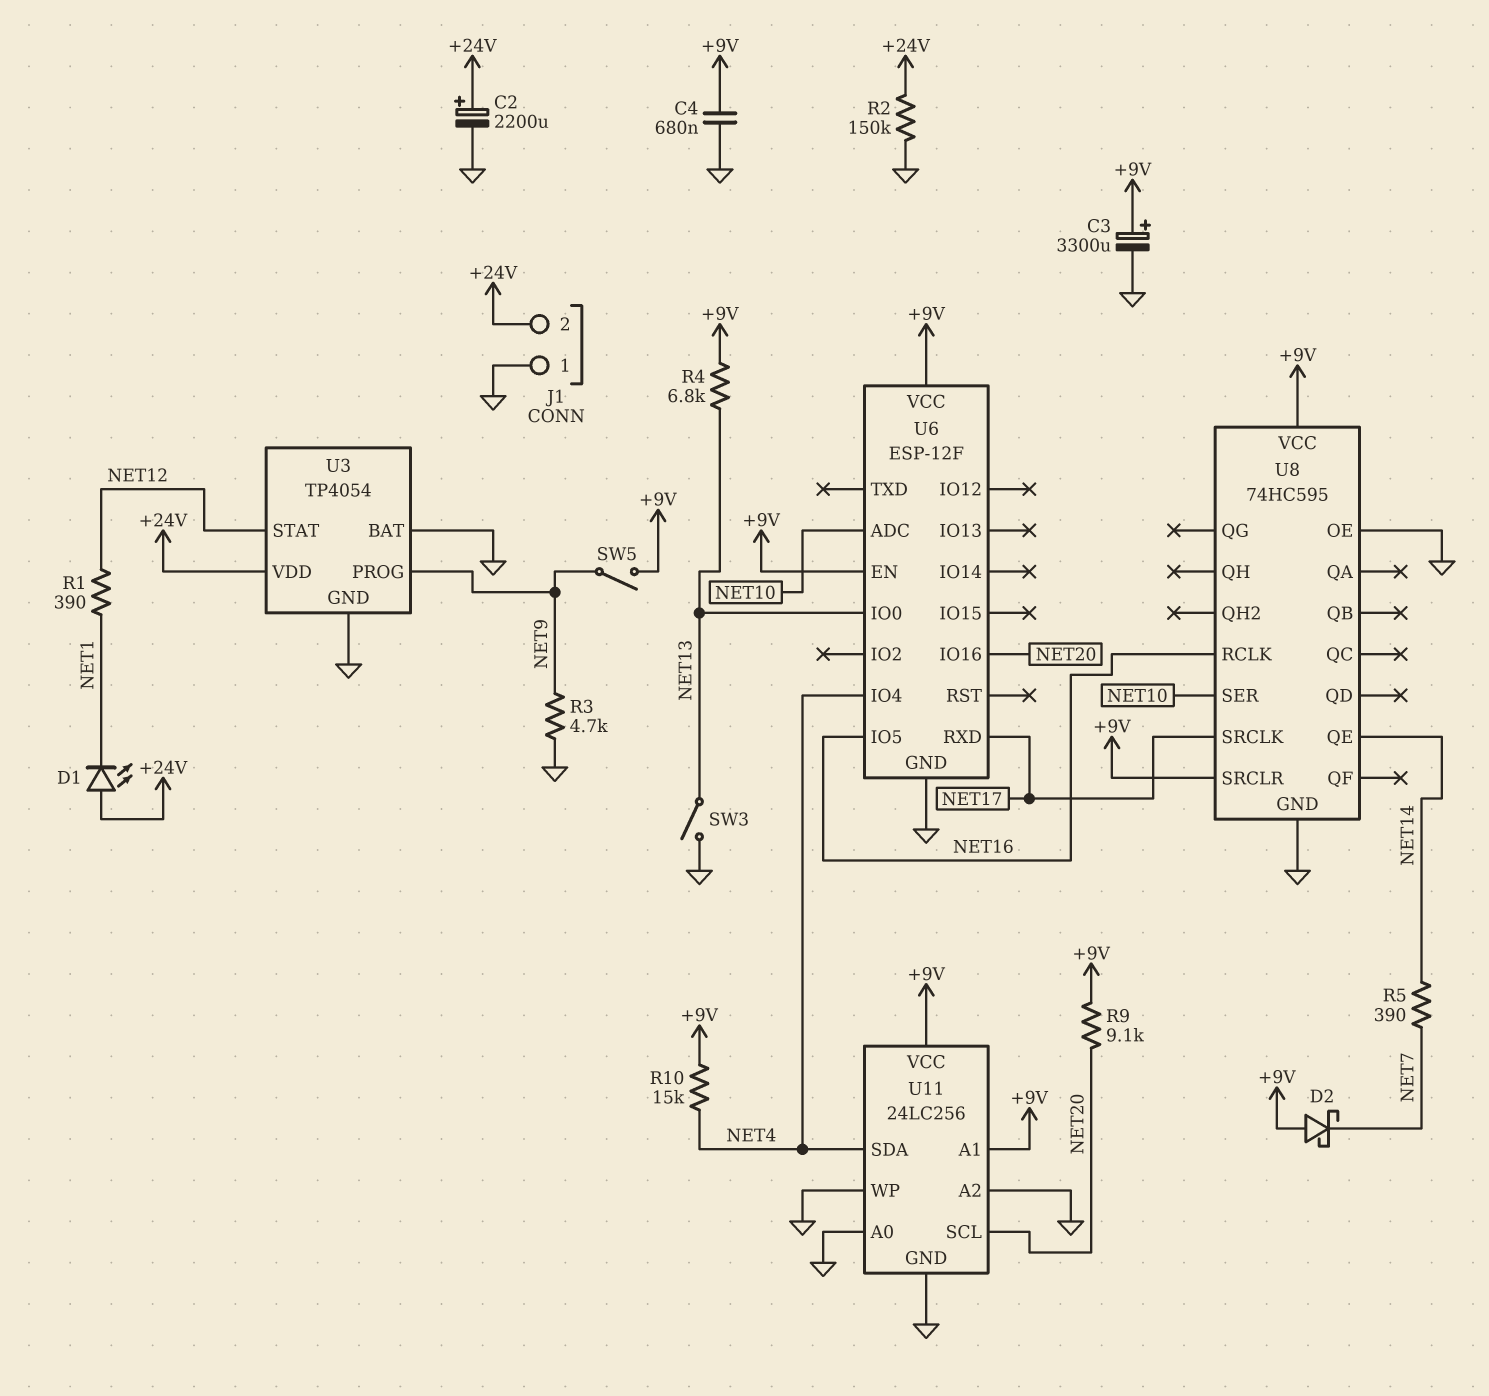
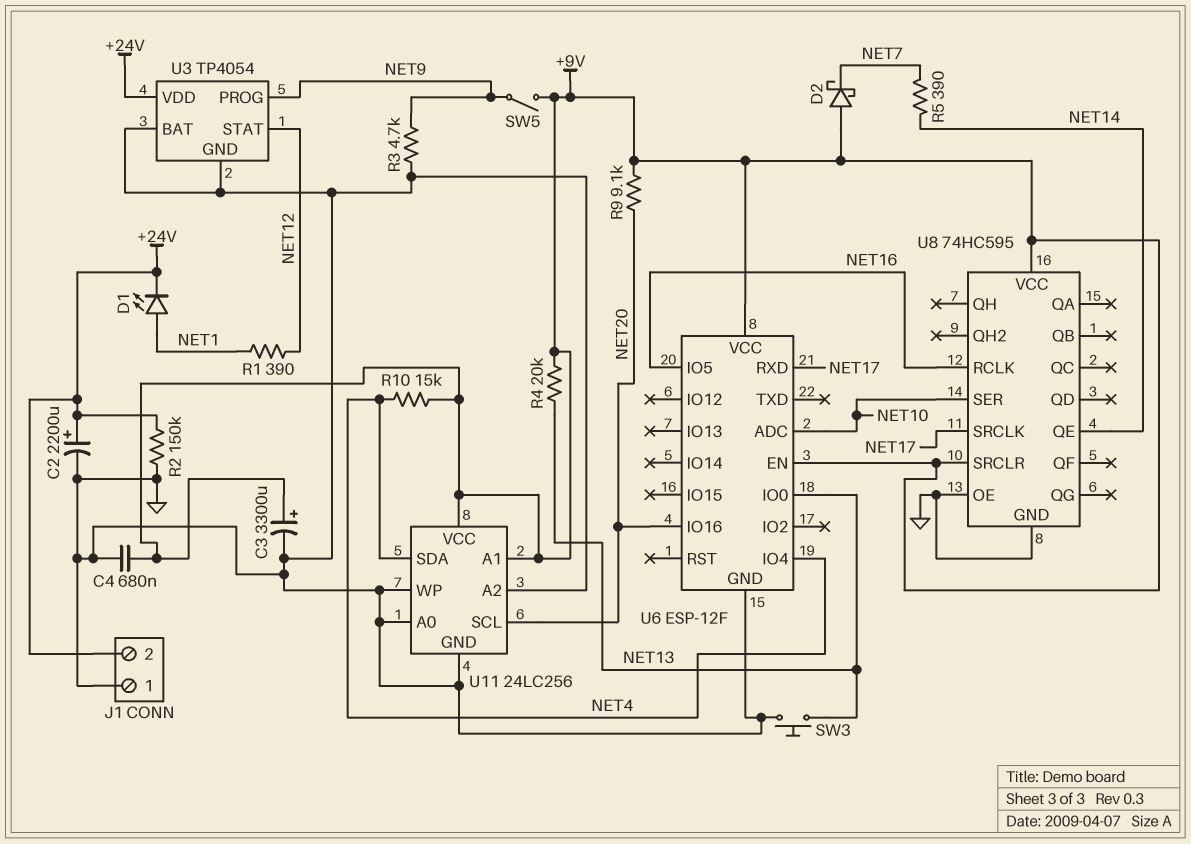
D1: LED (A +24V, K NET1) -> LED (A NET1, K +24V)
R4: 6.8k (+9V, NET13) -> 20k (+9V, NET13)
SW3: switch (GND, NET13) -> button (GND, NET13)

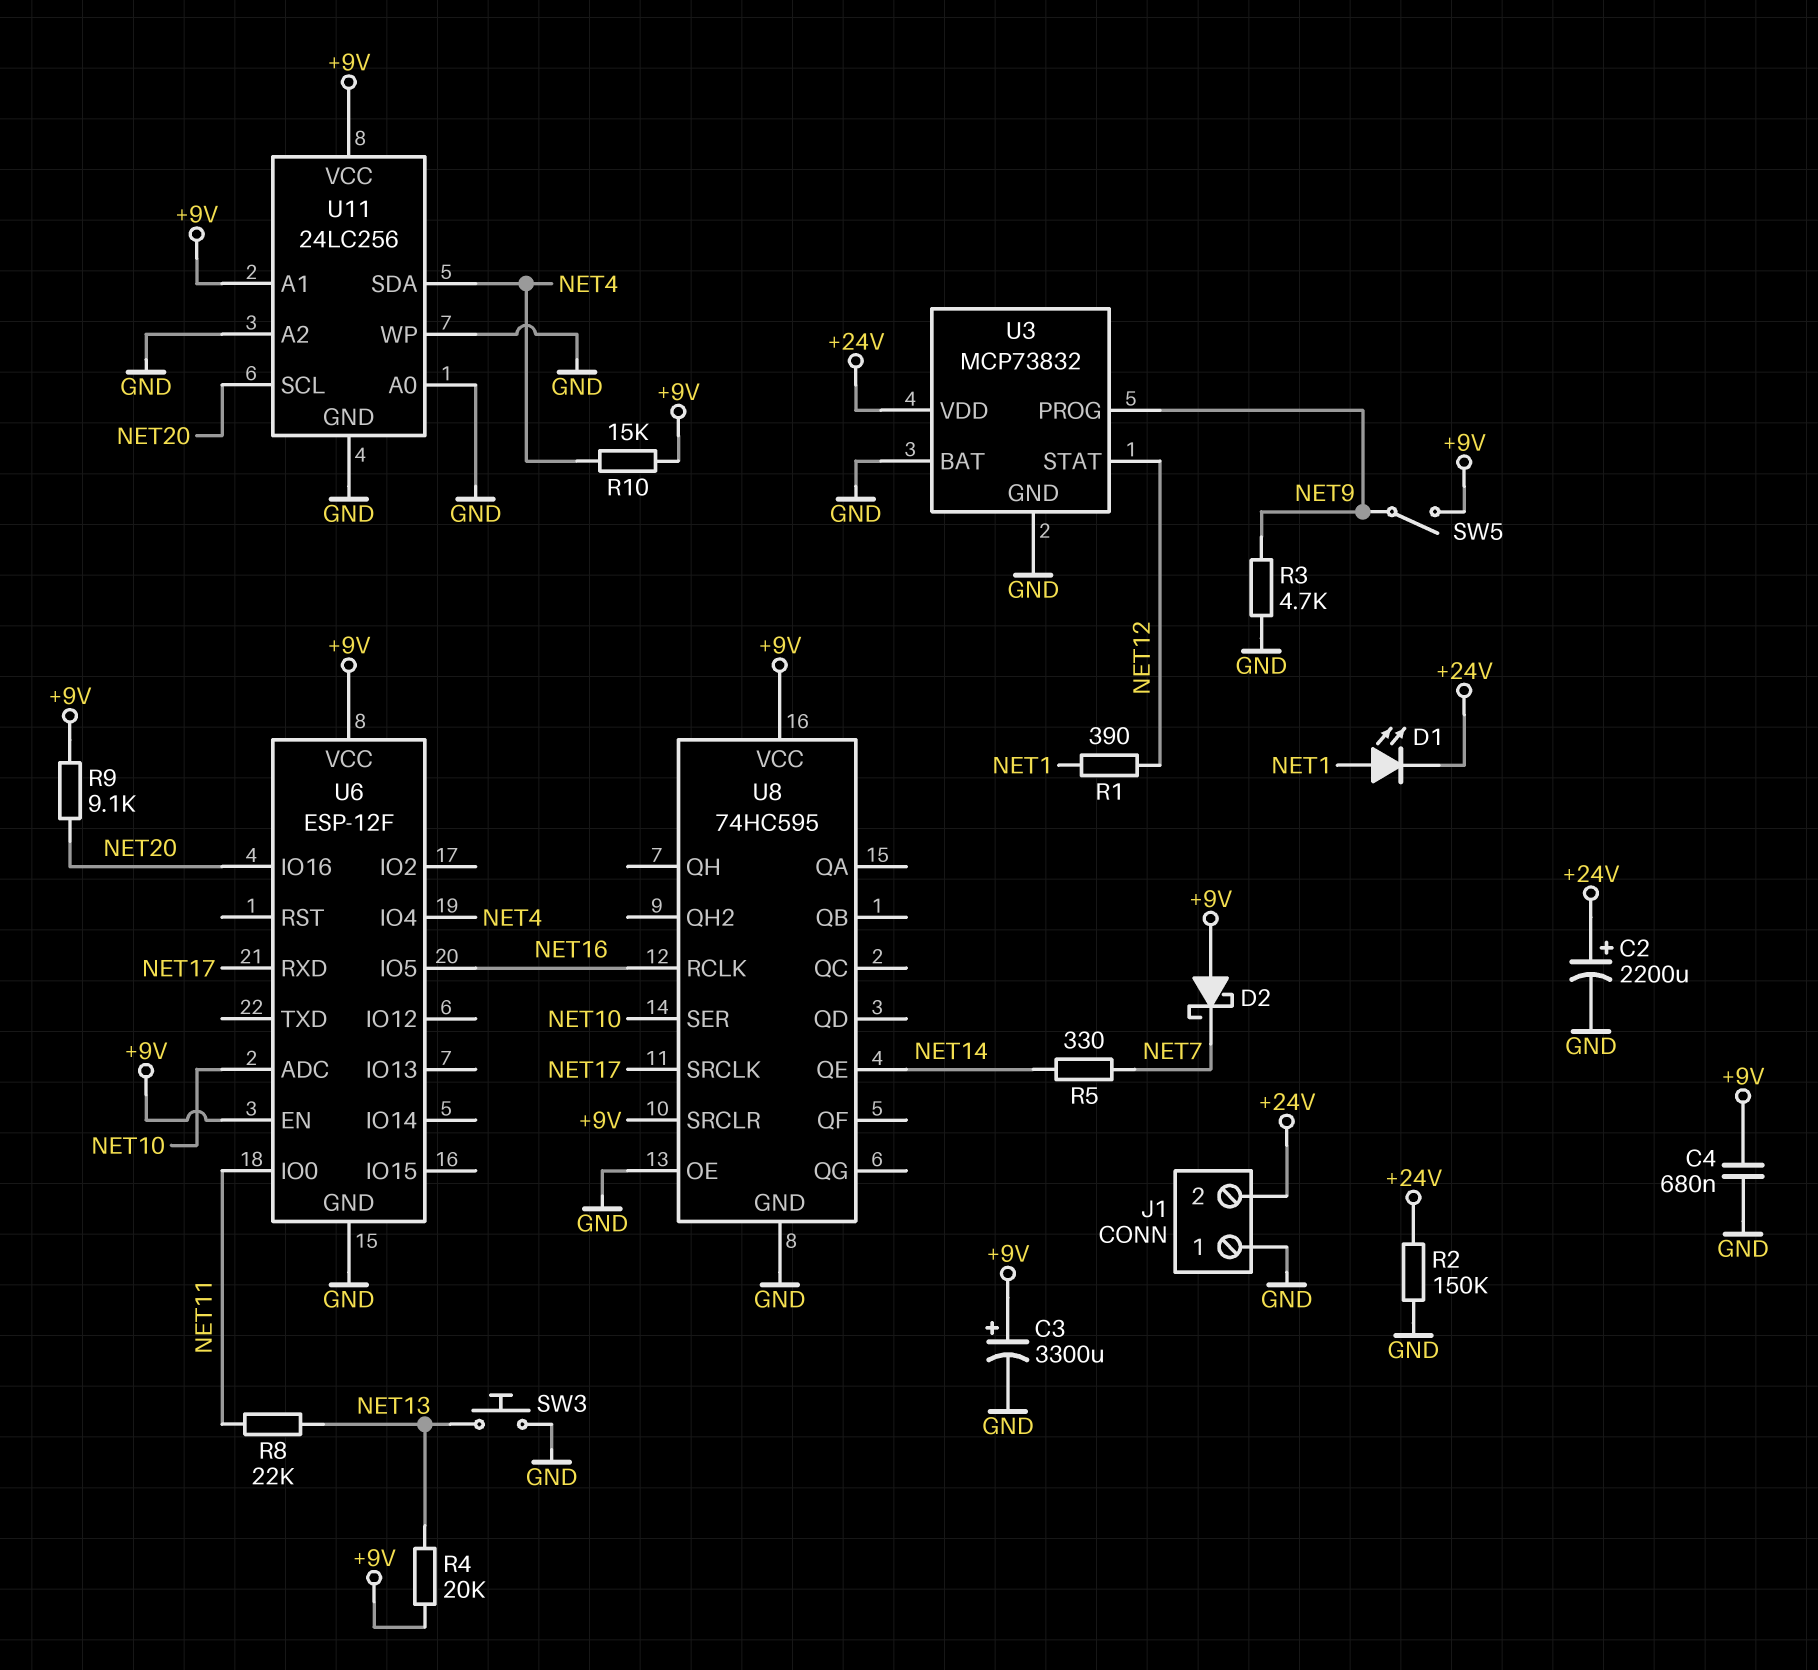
R5: 390 (NET7, NET14) -> 330 (NET7, NET14)
R8: none -> 22k (NET11, NET13)
U3: TP4054 -> MCP73832
U6 pin IO0: NET13 -> NET11

